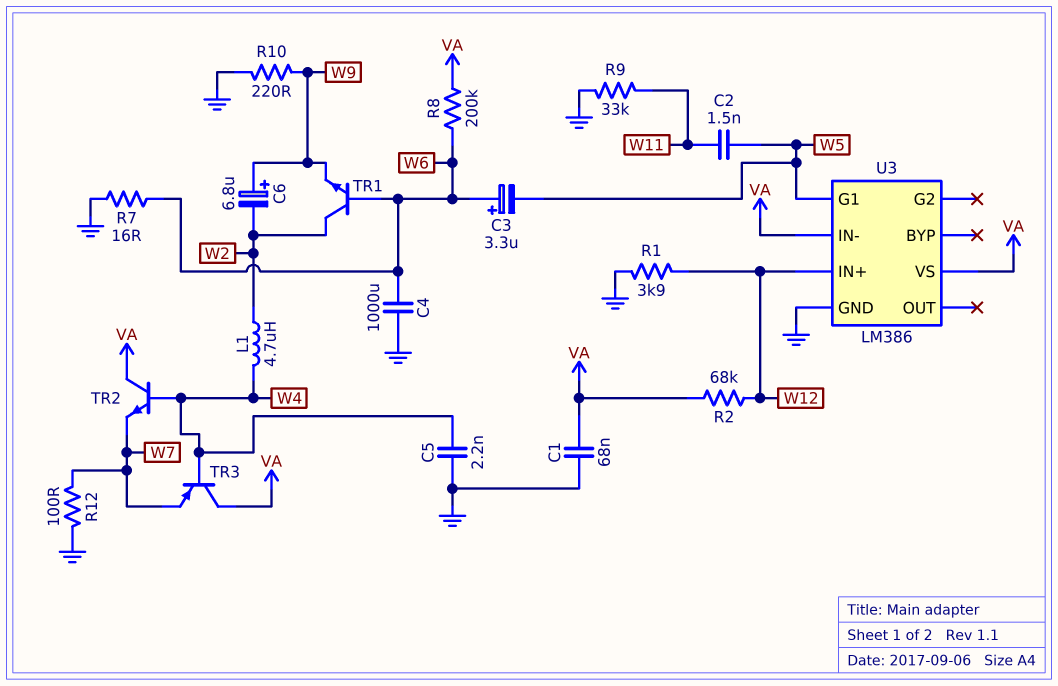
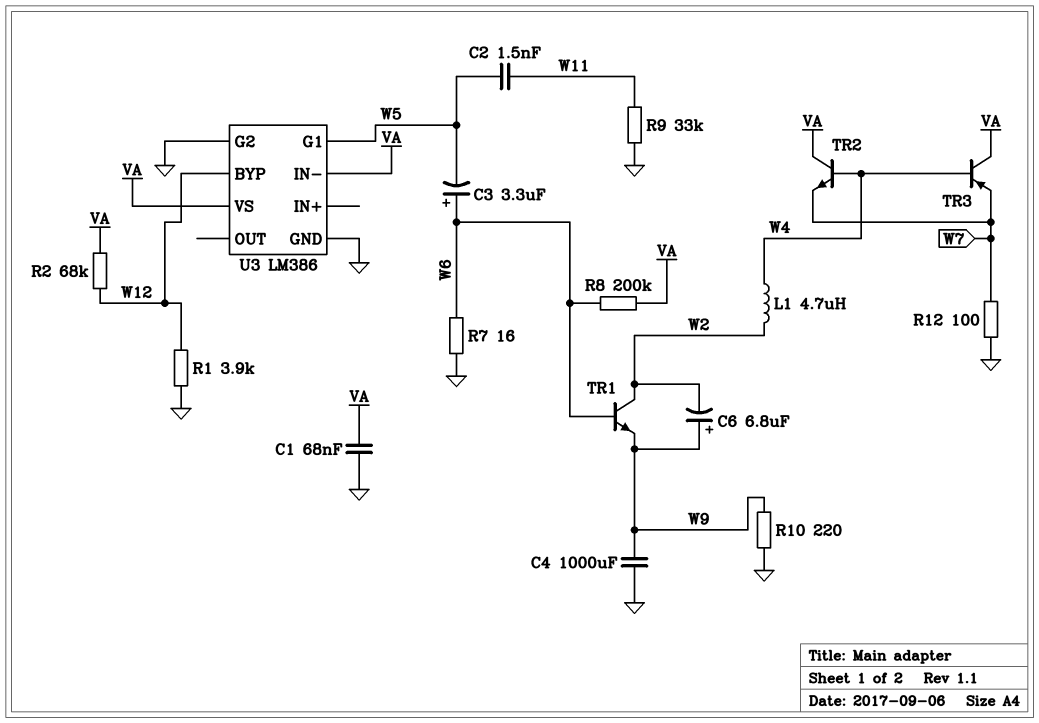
C4: 1000uF (GND, W6) -> 1000uF (GND, W9)
C5: 2.2nF (GND, W4) -> none
U3 pin BYP: none -> W12
U3 pin G2: none -> GND
U3 pin IN+: W12 -> none

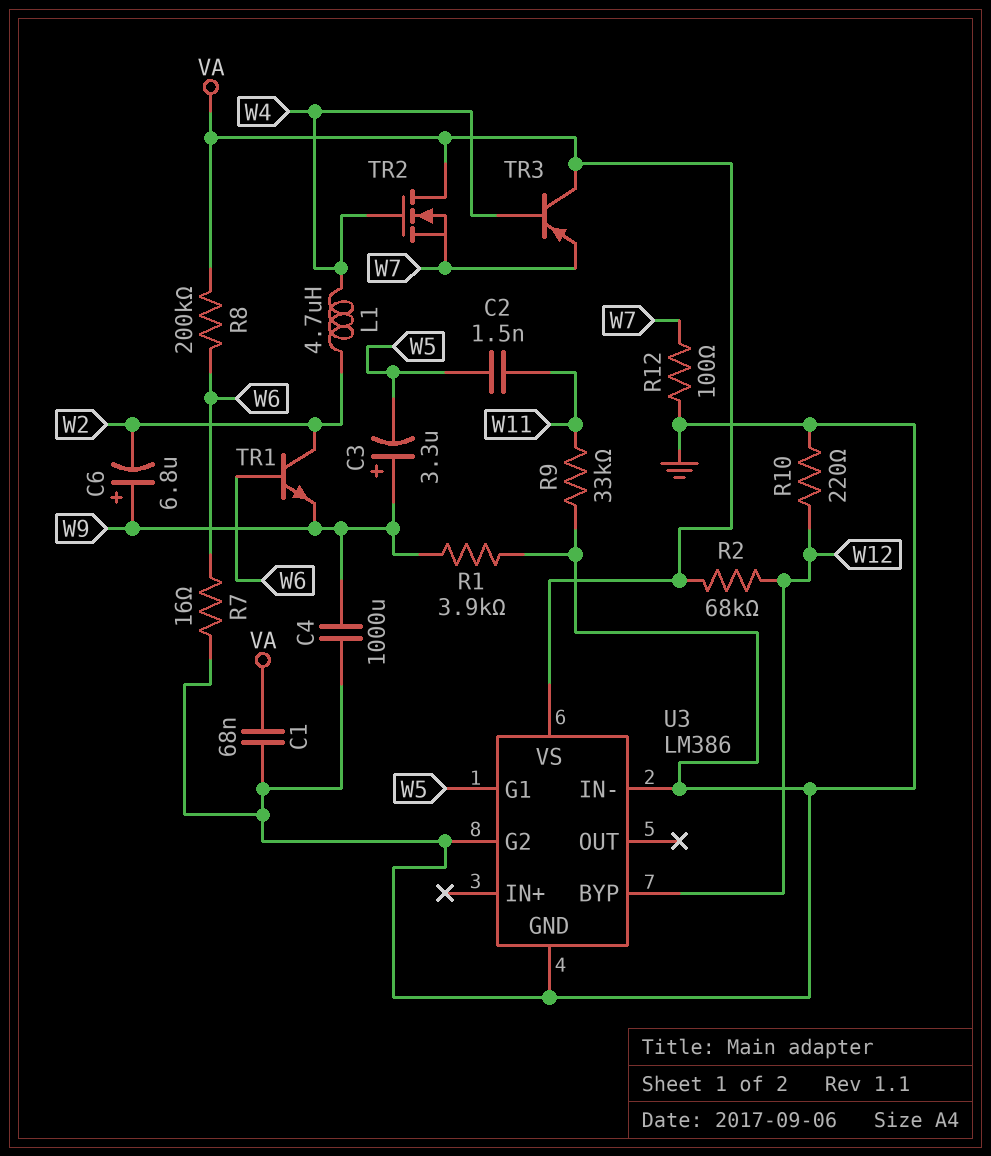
C3: 3.3uF (plus W6, minus W5) -> 3.3uF (plus W9, minus W5)
R1: 3.9k (GND, W12) -> 3.9k (GND, W9)
R10: 220 (GND, W9) -> 220 (GND, W12)
TR2: NPN (B W4, C VA, E W7) -> NMOS (G W4, D VA, S W7)
U3 pin IN-: VA -> GND

